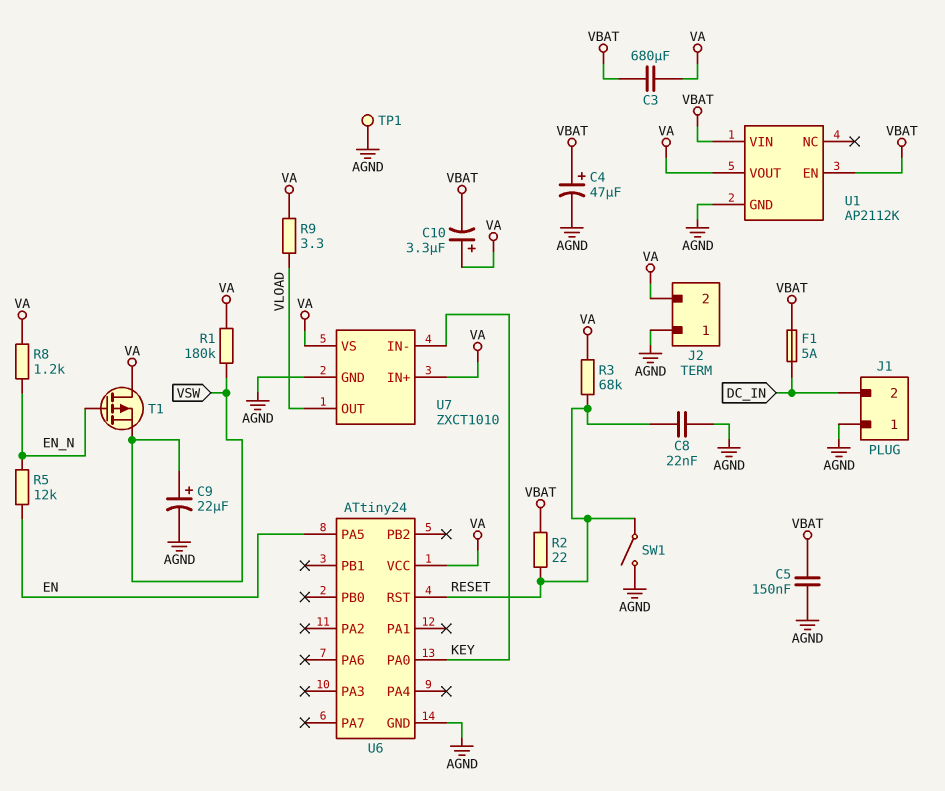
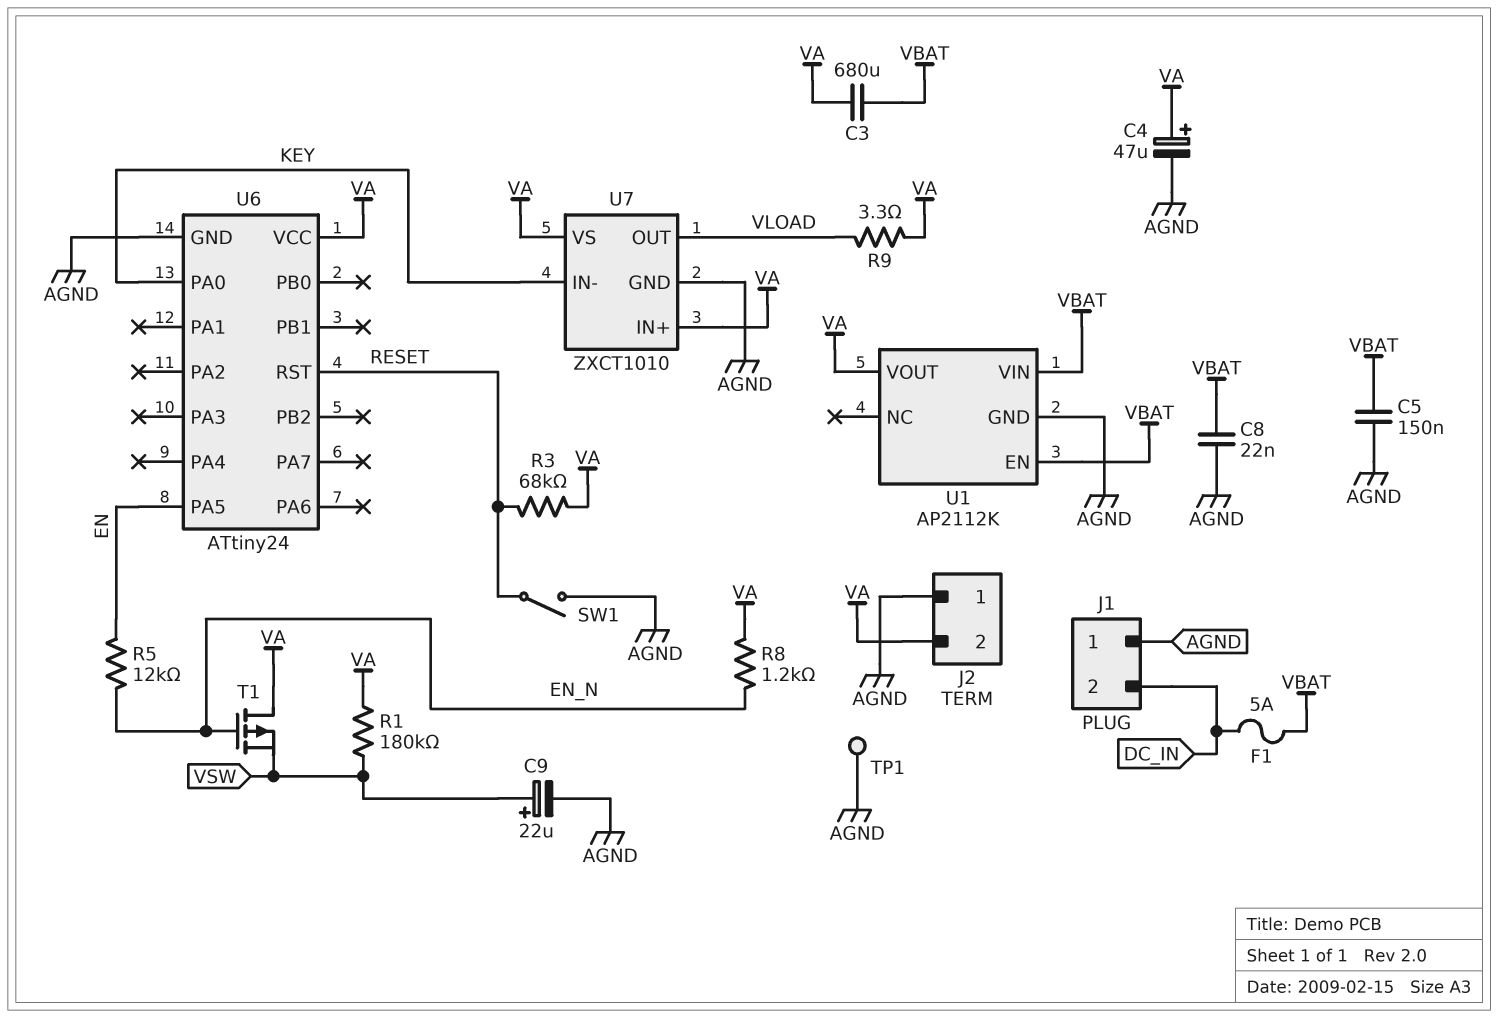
C4: 47uF (plus VBAT, minus AGND) -> 47uF (plus VA, minus AGND)
C8: 22nF (AGND, RESET) -> 22nF (AGND, VBAT)
C10: 3.3uF (plus VA, minus VBAT) -> none
R2: 22 (RESET, VBAT) -> none

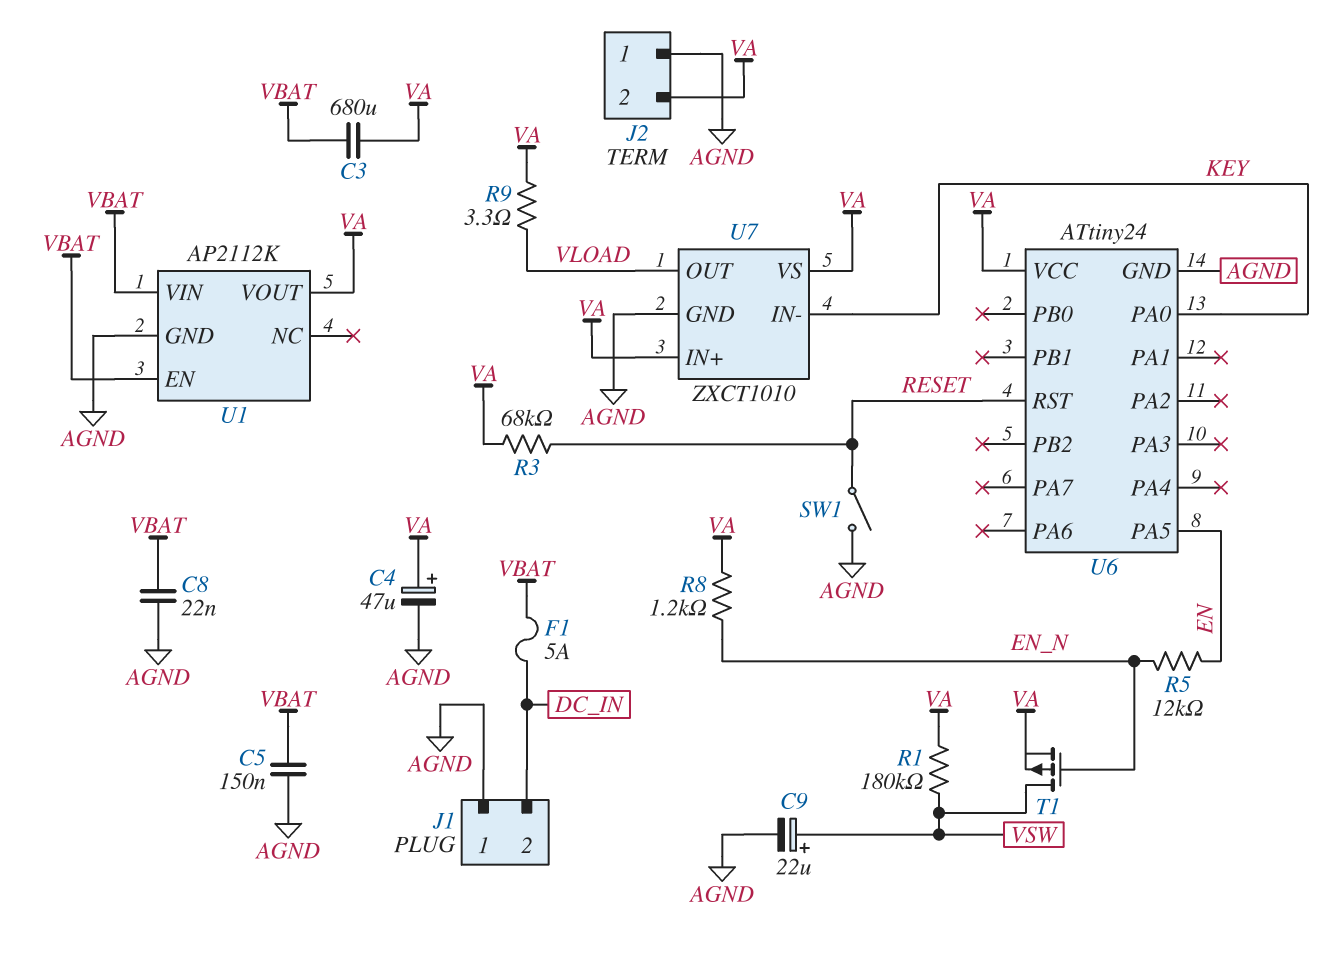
T1: PMOS (G EN_N, D VA, S VSW) -> PMOS (G EN_N, D VSW, S VA)
TP1: test point (AGND) -> none

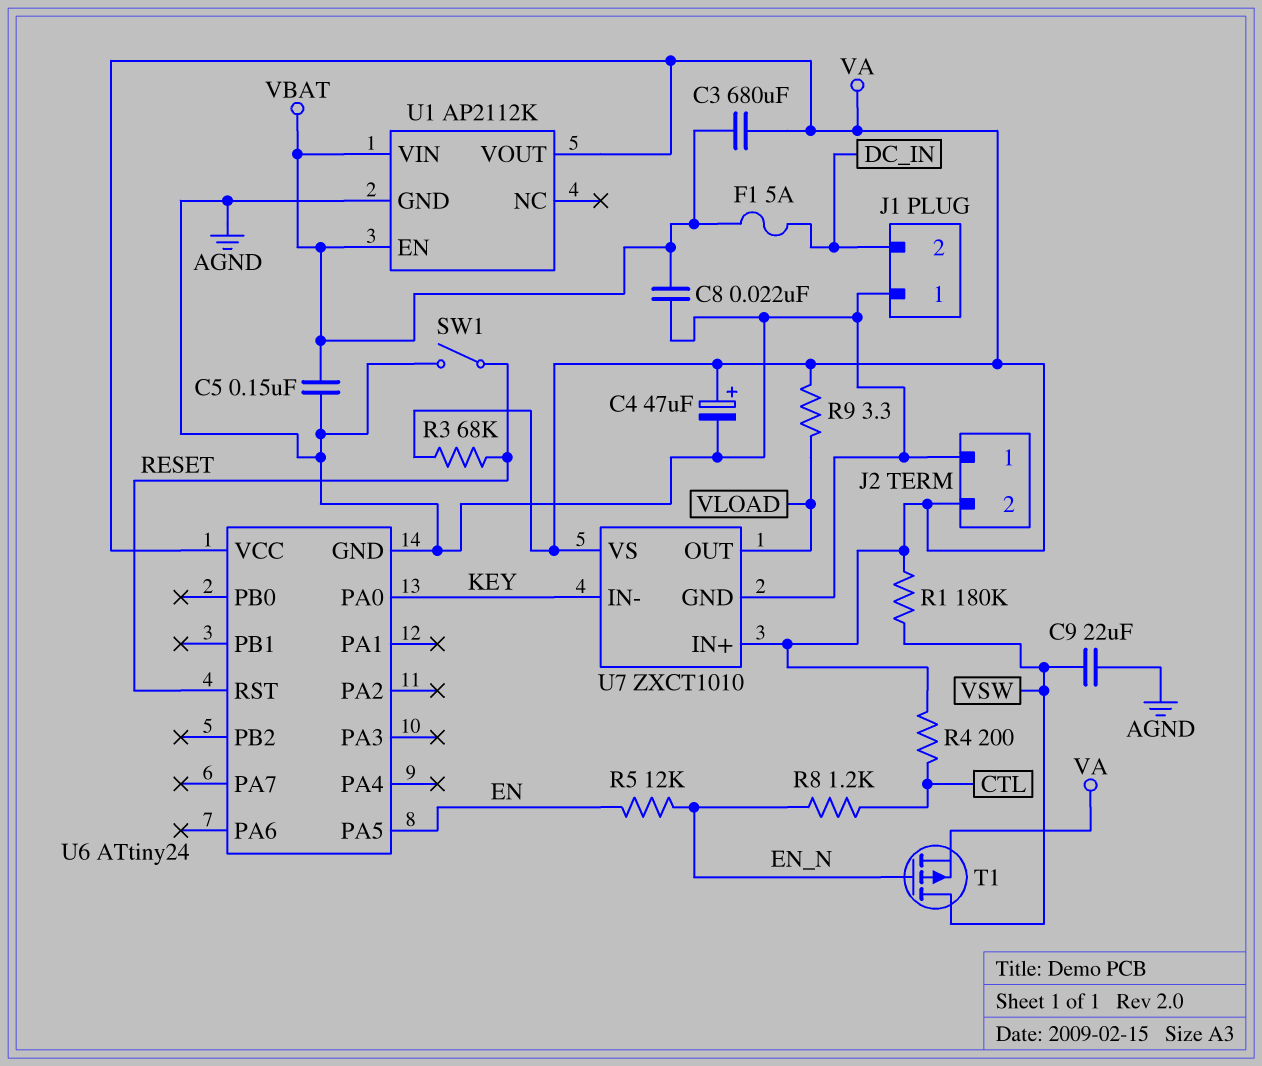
C9: 22uF (plus VSW, minus AGND) -> 22uF (AGND, VSW)
R4: none -> 200 (CTL, VA)
R8: 1.2k (EN_N, VA) -> 1.2k (CTL, EN_N)

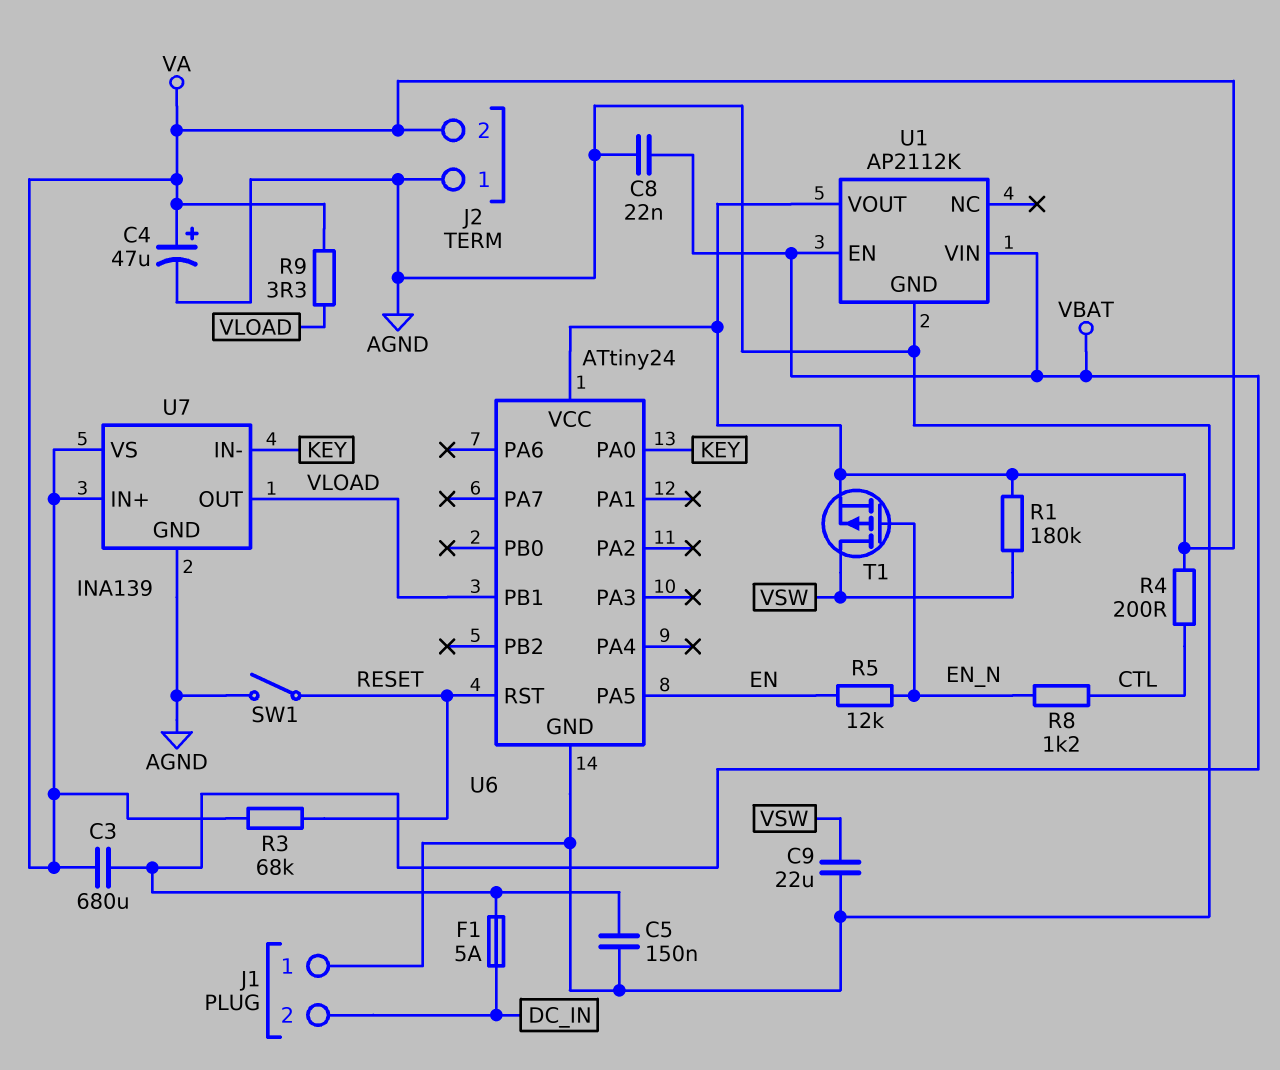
U6 pin PB1: none -> VLOAD
U7: ZXCT1010 -> INA139

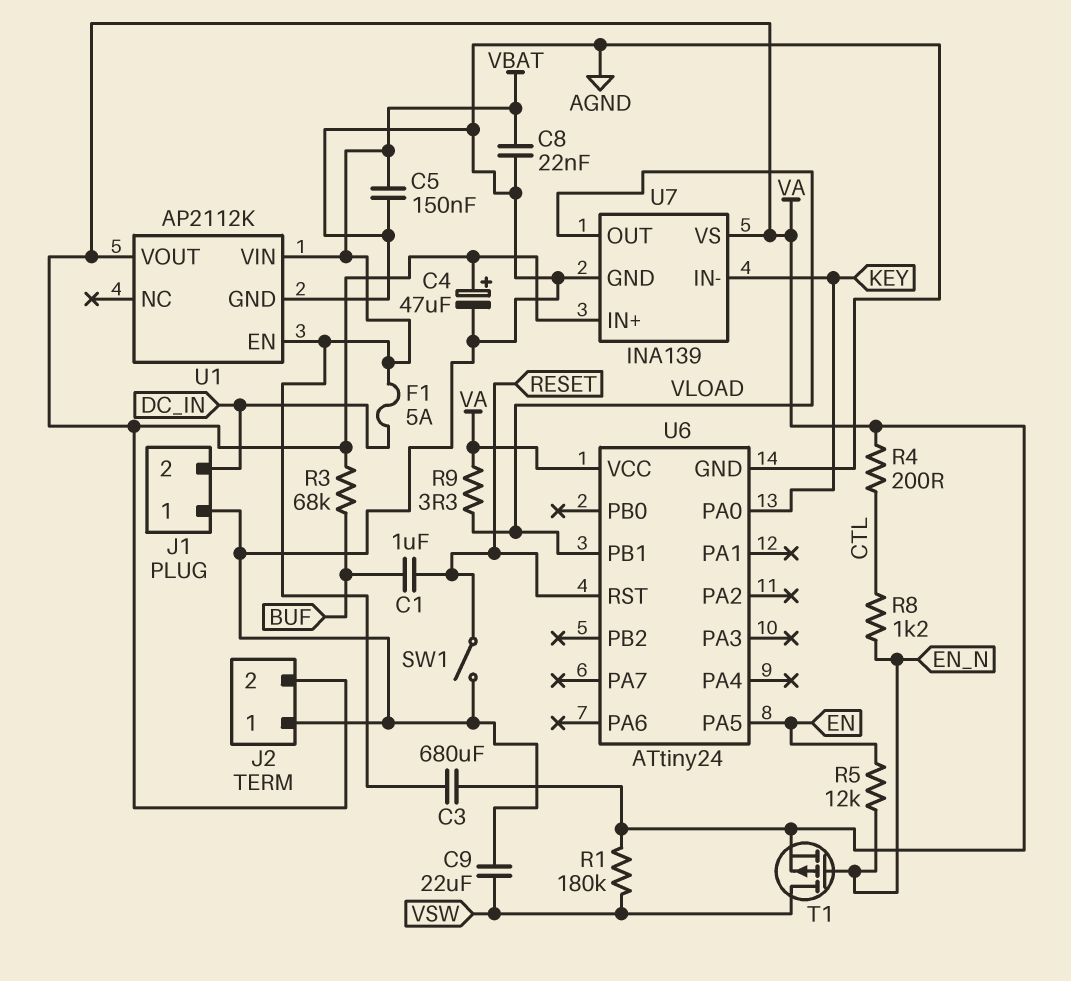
C1: none -> 1uF (BUF, RESET)
R3: 68k (RESET, VA) -> 68k (BUF, VA)

